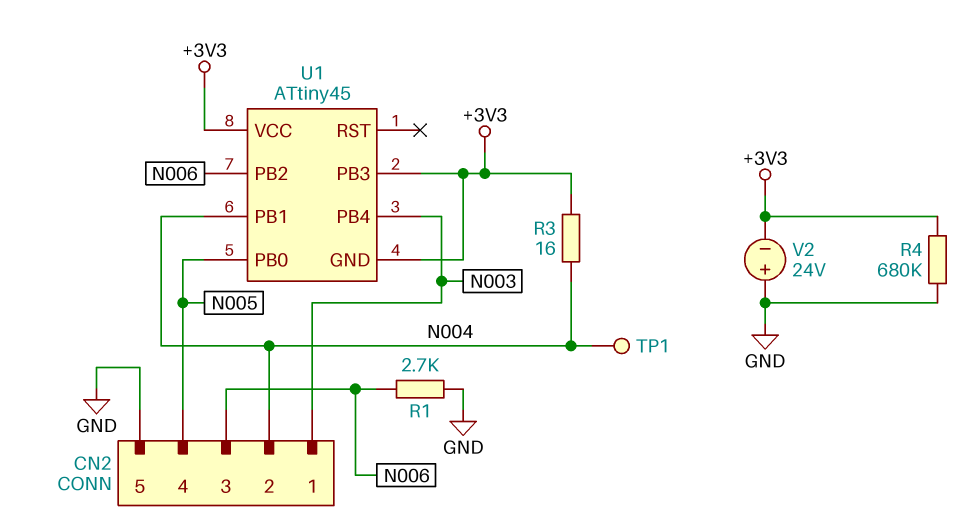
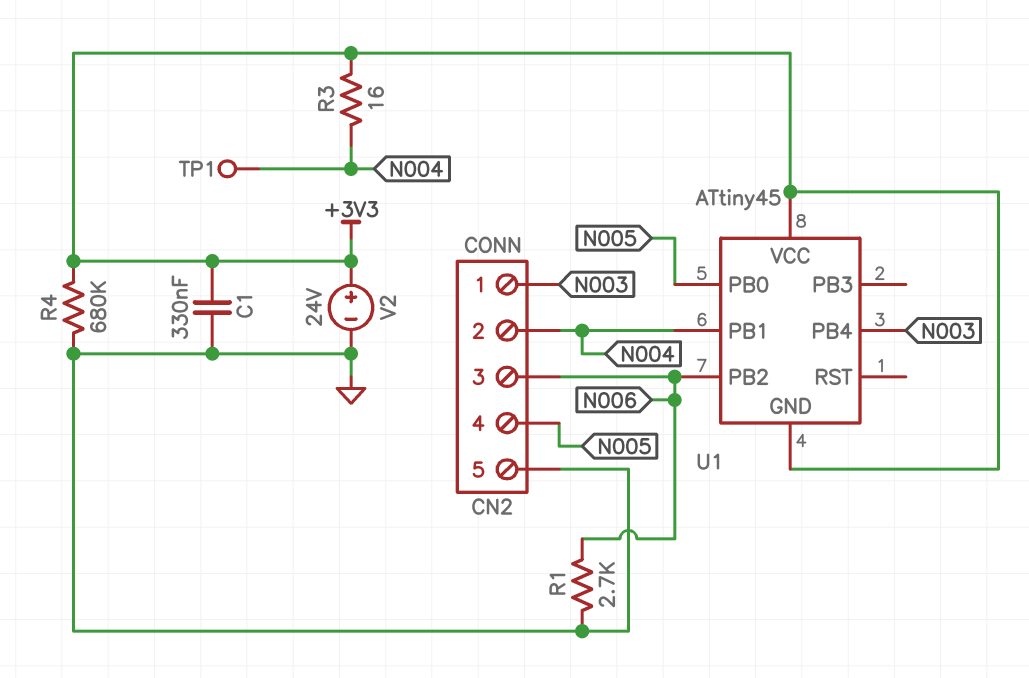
C1: none -> 330nF (+3V3, GND)
U1 pin PB3: +3V3 -> none
V2: 24V (plus GND, minus +3V3) -> 24V (plus +3V3, minus GND)

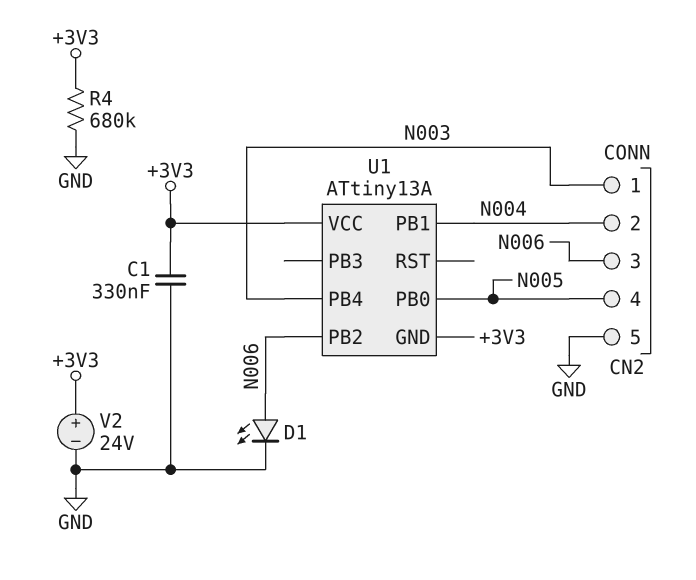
D1: none -> LED (A N006, K GND)
R1: 2.7k (GND, N006) -> none
R3: 16 (+3V3, N004) -> none
TP1: test point (N004) -> none
U1: ATtiny45 -> ATtiny13A

